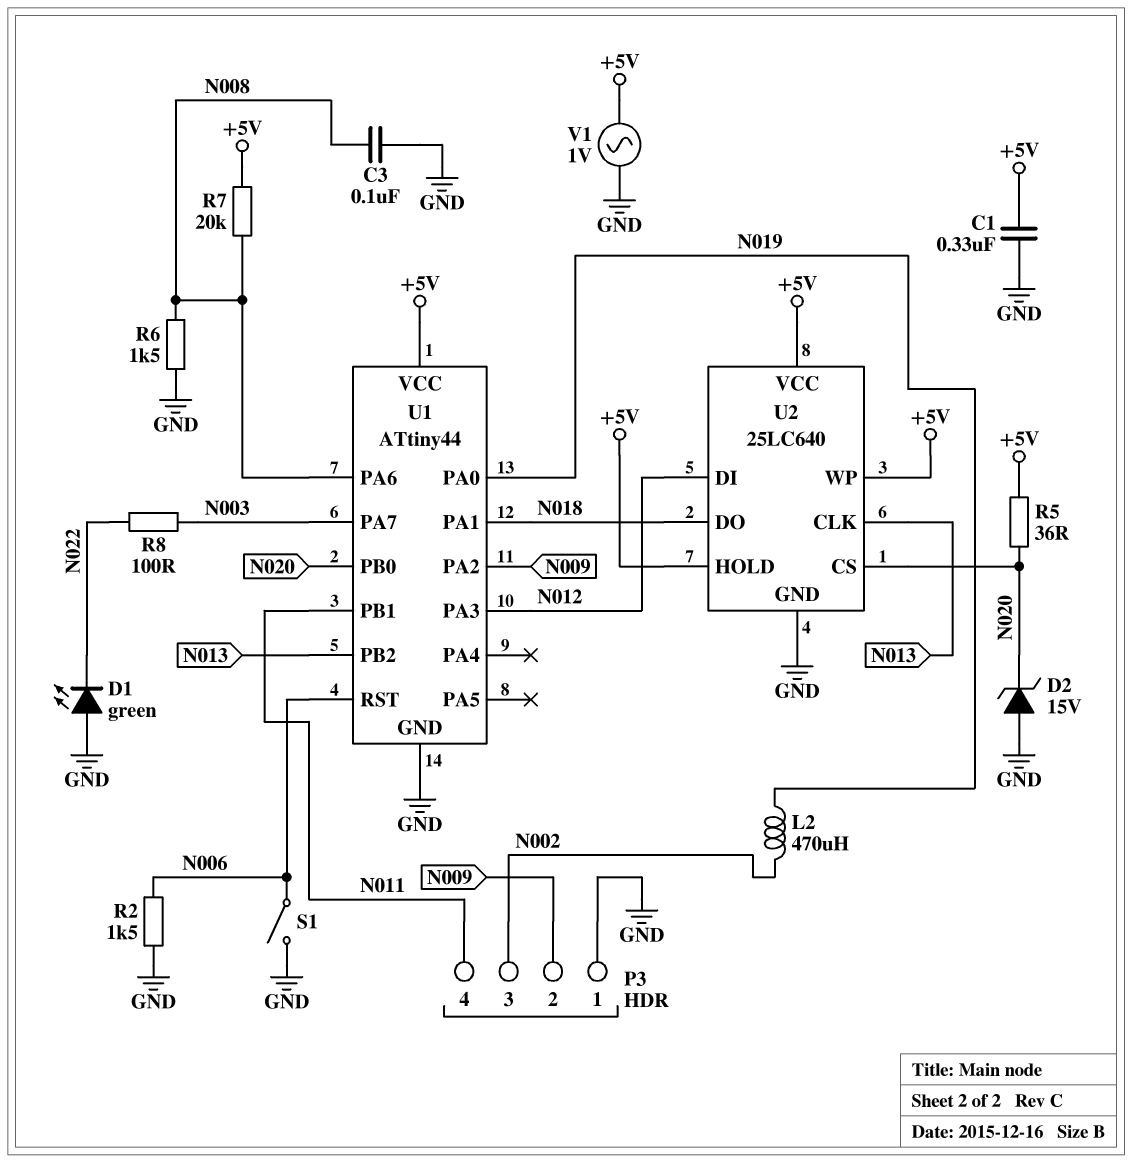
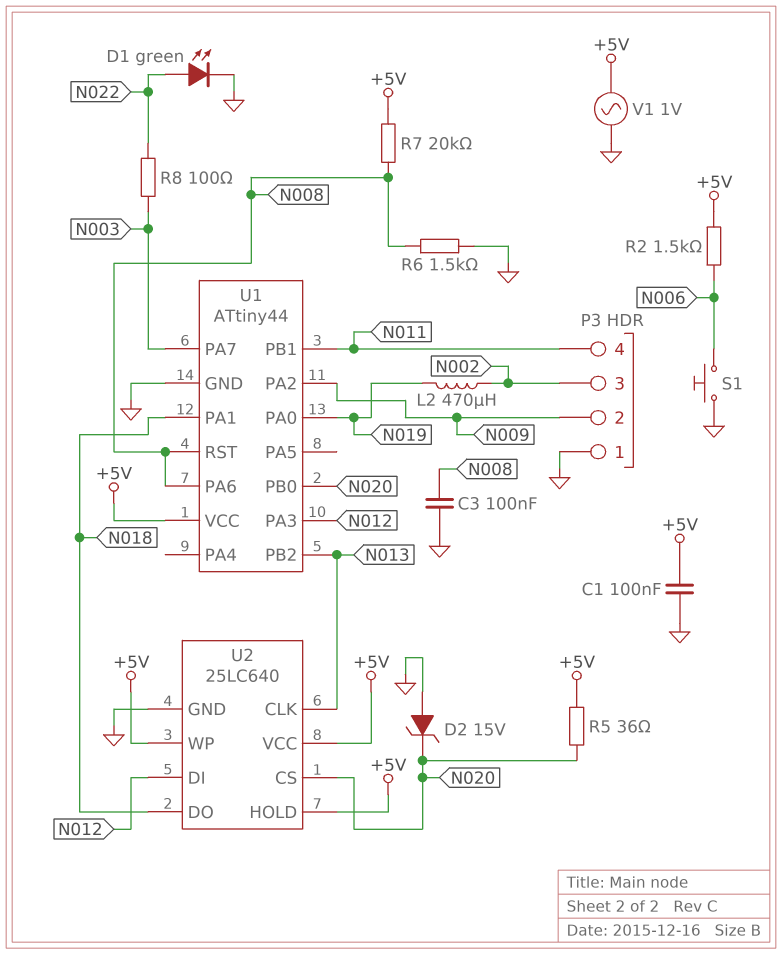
C1: 330nF (+5V, GND) -> 100nF (+5V, GND)
D1: LED green (A GND, K N022) -> LED green (A N022, K GND)
R2: 1.5k (GND, N006) -> 1.5k (+5V, N006)
S1: switch (GND, N006) -> button (GND, N006)
U1 pin RST: N006 -> N008

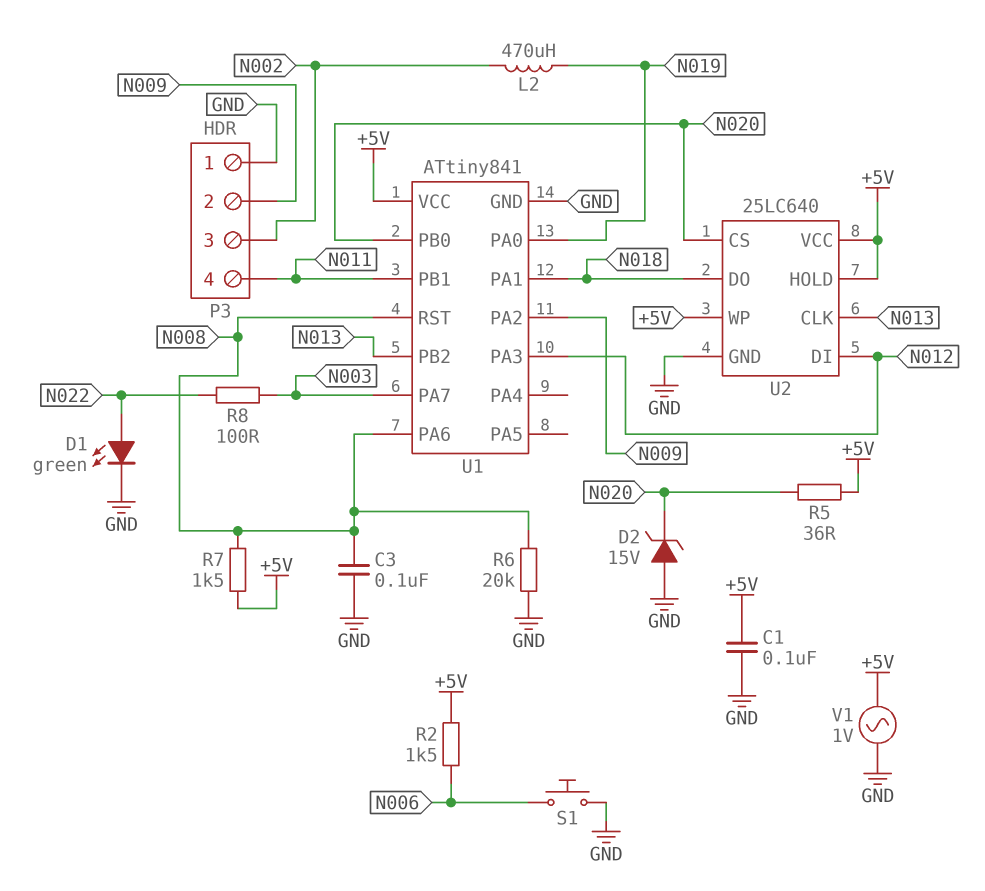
R6: 1.5k (GND, N008) -> 20k (GND, N008)
R7: 20k (+5V, N008) -> 1.5k (+5V, N008)
U1: ATtiny44 -> ATtiny841

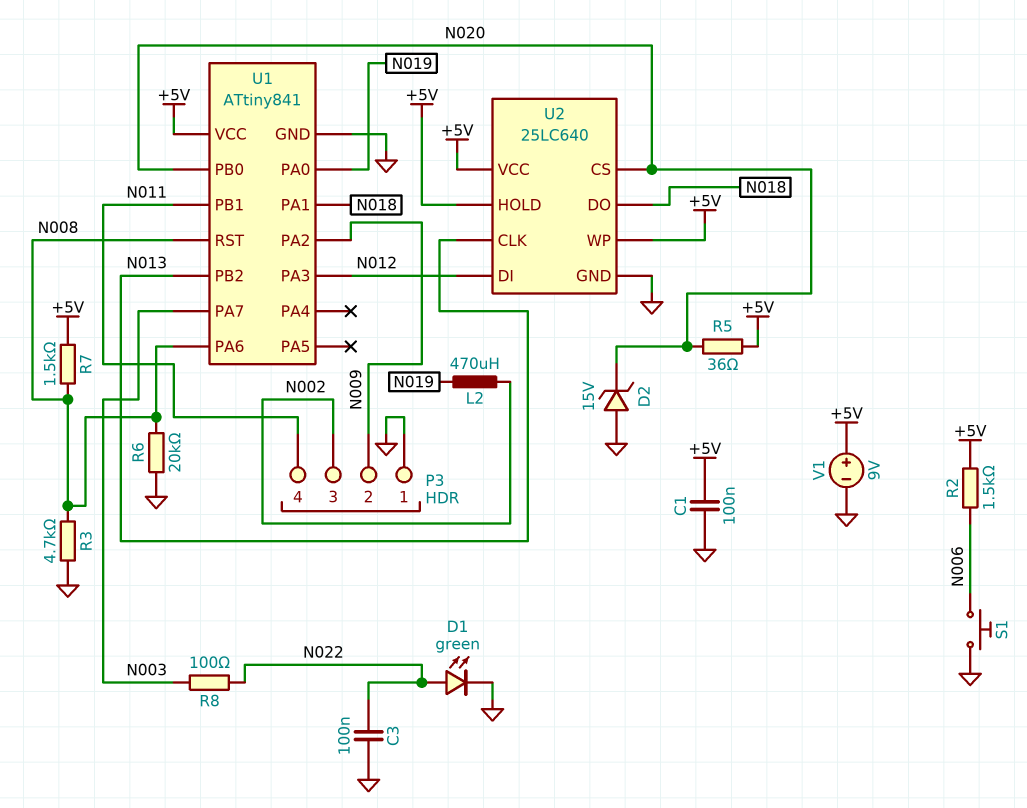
C3: 100nF (GND, N008) -> 100nF (GND, N022)
R3: none -> 4.7k (GND, N008)
V1: AC 1V (+5V, GND) -> 9V (plus +5V, minus GND)

